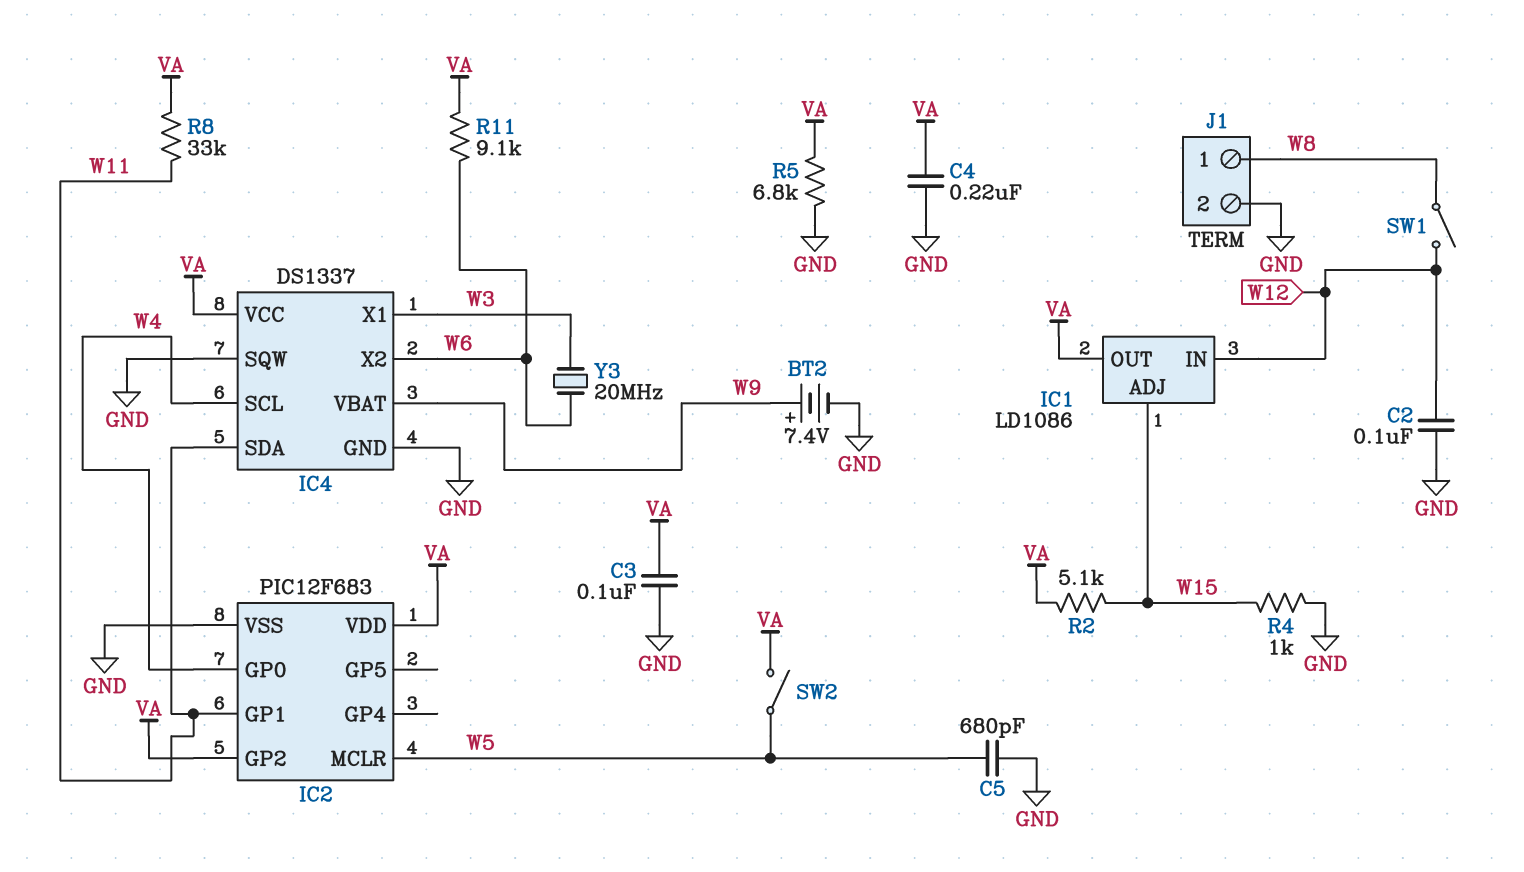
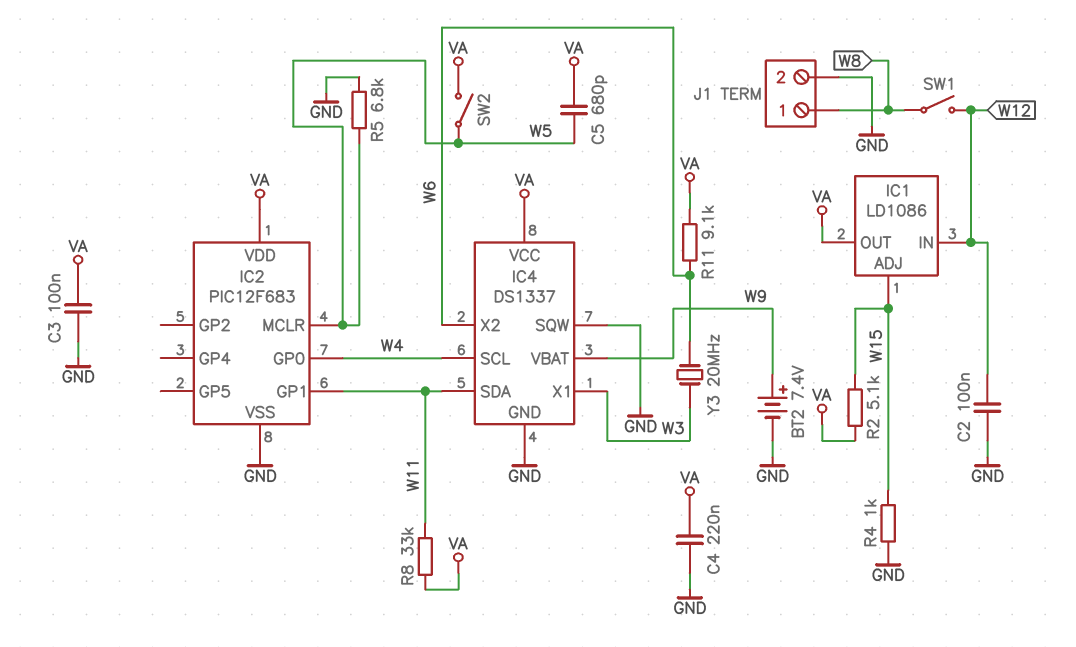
C5: 680pF (GND, W5) -> 680pF (VA, W5)
IC2 pin GP2: VA -> none
R5: 6.8k (GND, VA) -> 6.8k (GND, W5)

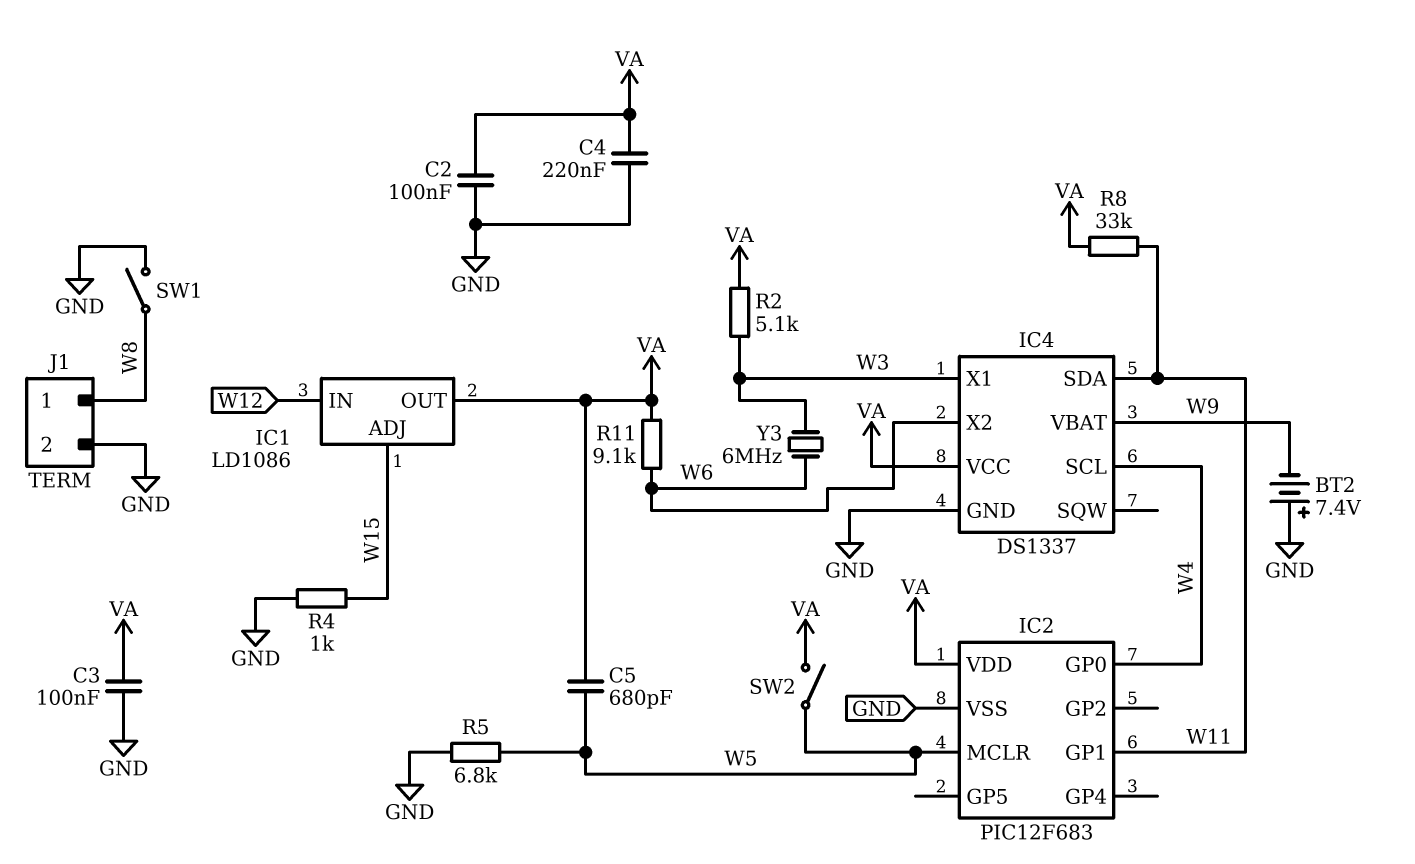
BT2: 7.4V (plus W9, minus GND) -> 7.4V (plus GND, minus W9)
C2: 100nF (GND, W12) -> 100nF (GND, VA)
IC4 pin SQW: GND -> none
R2: 5.1k (VA, W15) -> 5.1k (VA, W3)
SW1: switch (W8, W12) -> switch (GND, W8)
Y3: 20MHz (W3, W6) -> 6MHz (W3, W6)

